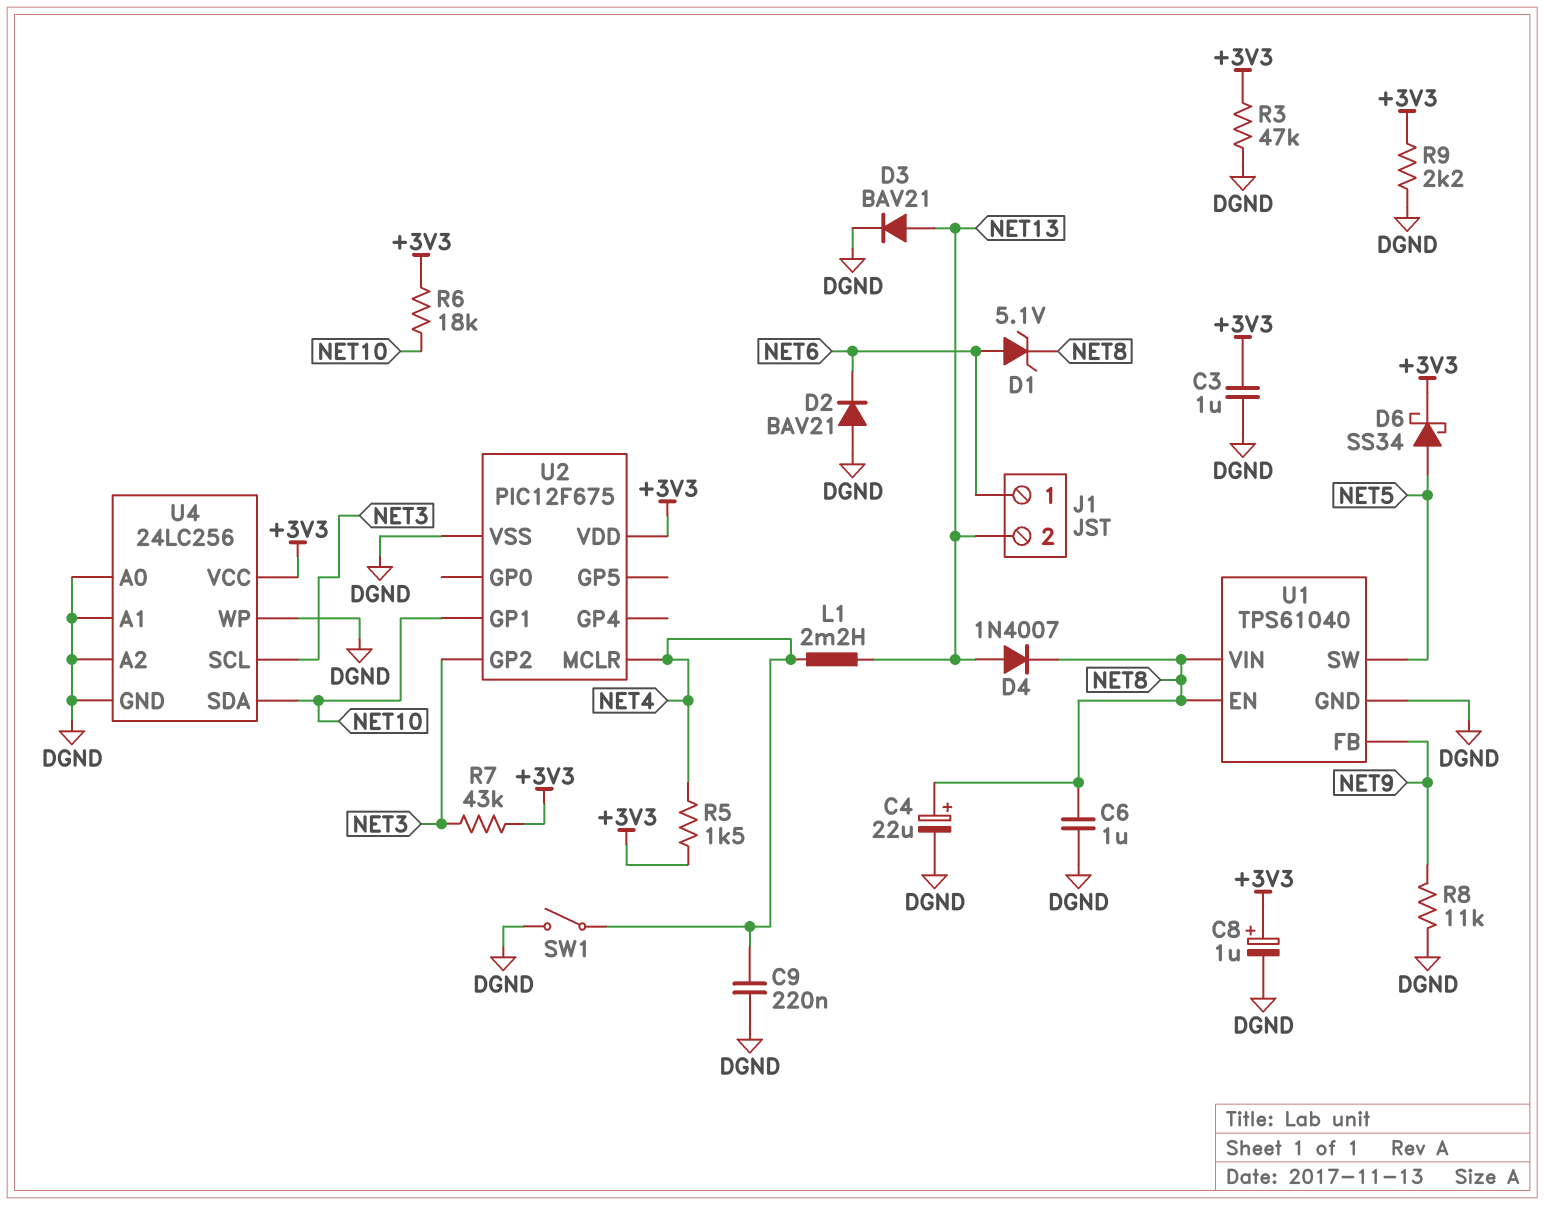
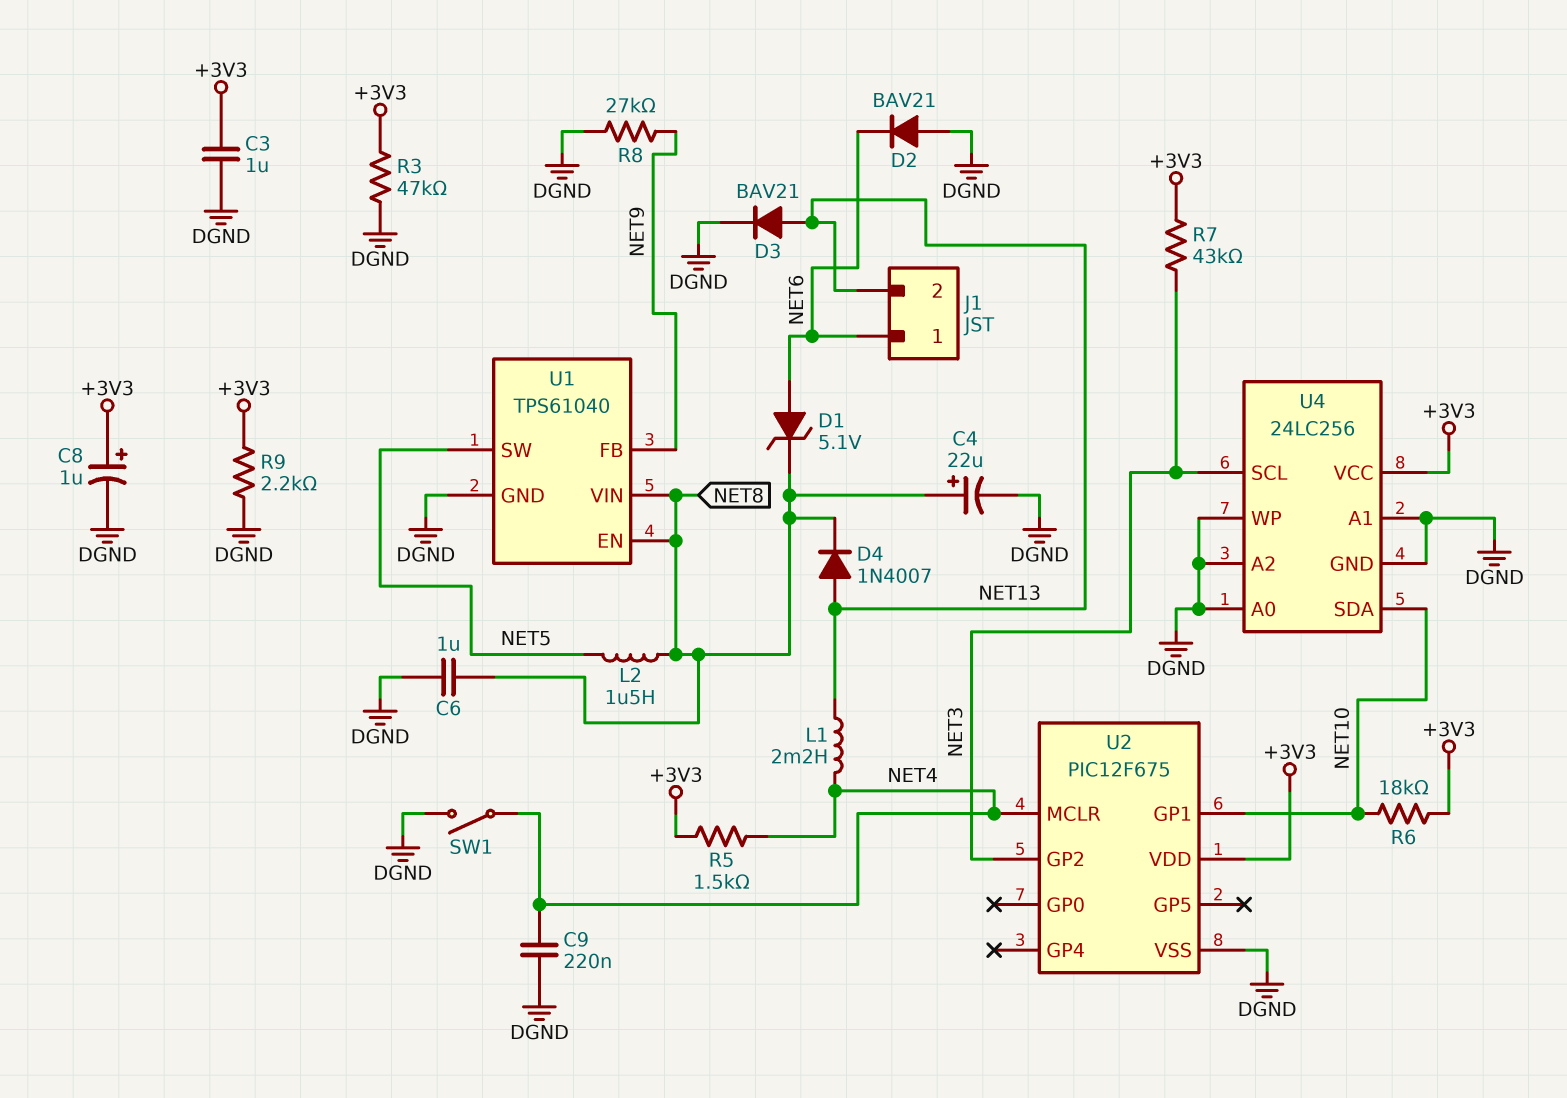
D6: schottky SS34 (A NET5, K +3V3) -> none
L2: none -> 1.5uH (NET5, NET8)
R8: 11k (DGND, NET9) -> 27k (DGND, NET9)

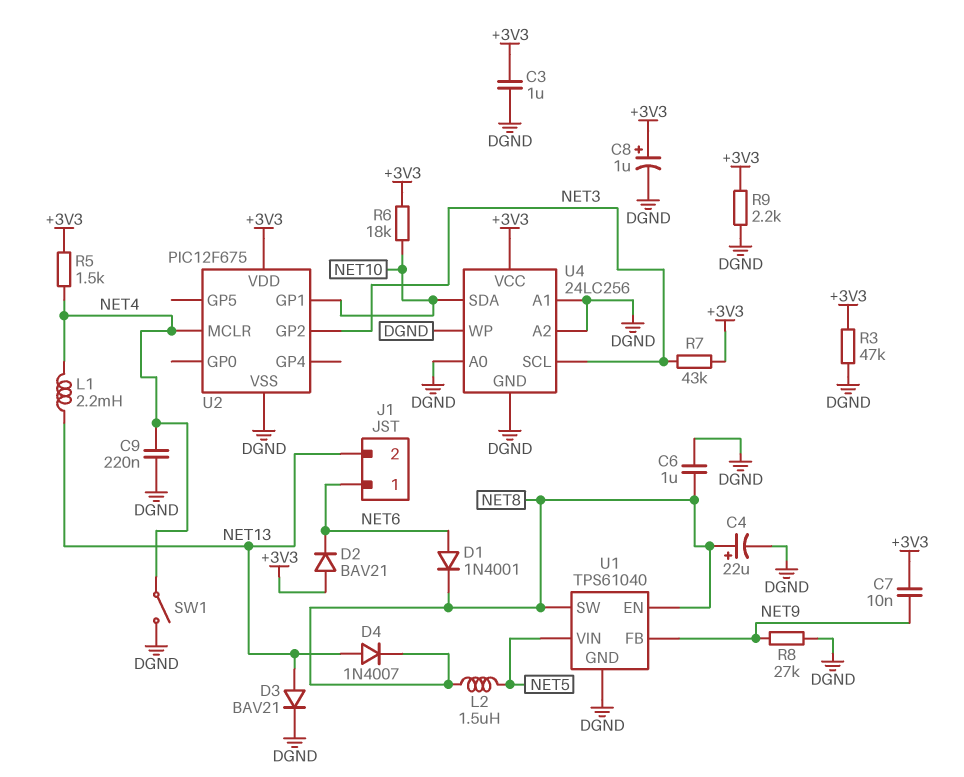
C7: none -> 10nF (+3V3, NET9)
D1: zener 5.1V (A NET6, K NET8) -> diode 1N4001 (A NET6, K NET8)
D2: diode BAV21 (A DGND, K NET6) -> diode BAV21 (A +3V3, K NET6)
U1 pin SW: NET5 -> NET8
U1 pin VIN: NET8 -> NET5

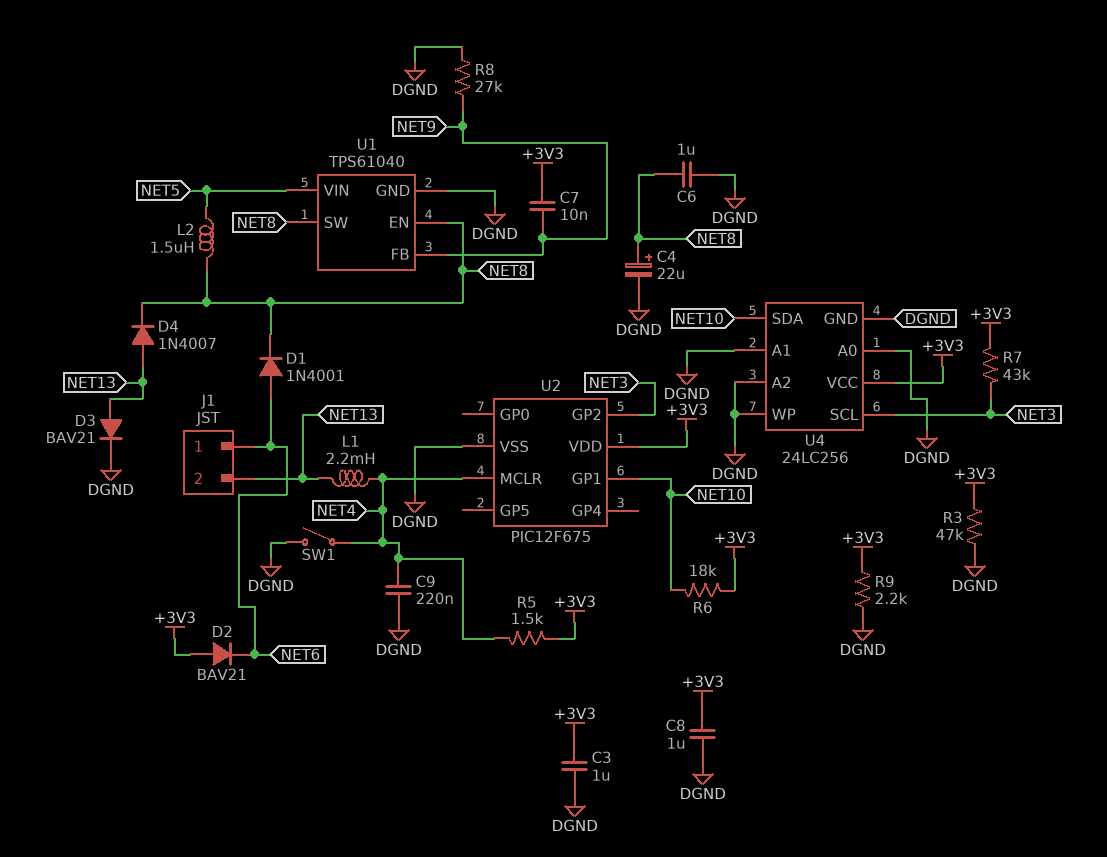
C8: 1uF (plus +3V3, minus DGND) -> 1uF (+3V3, DGND)

